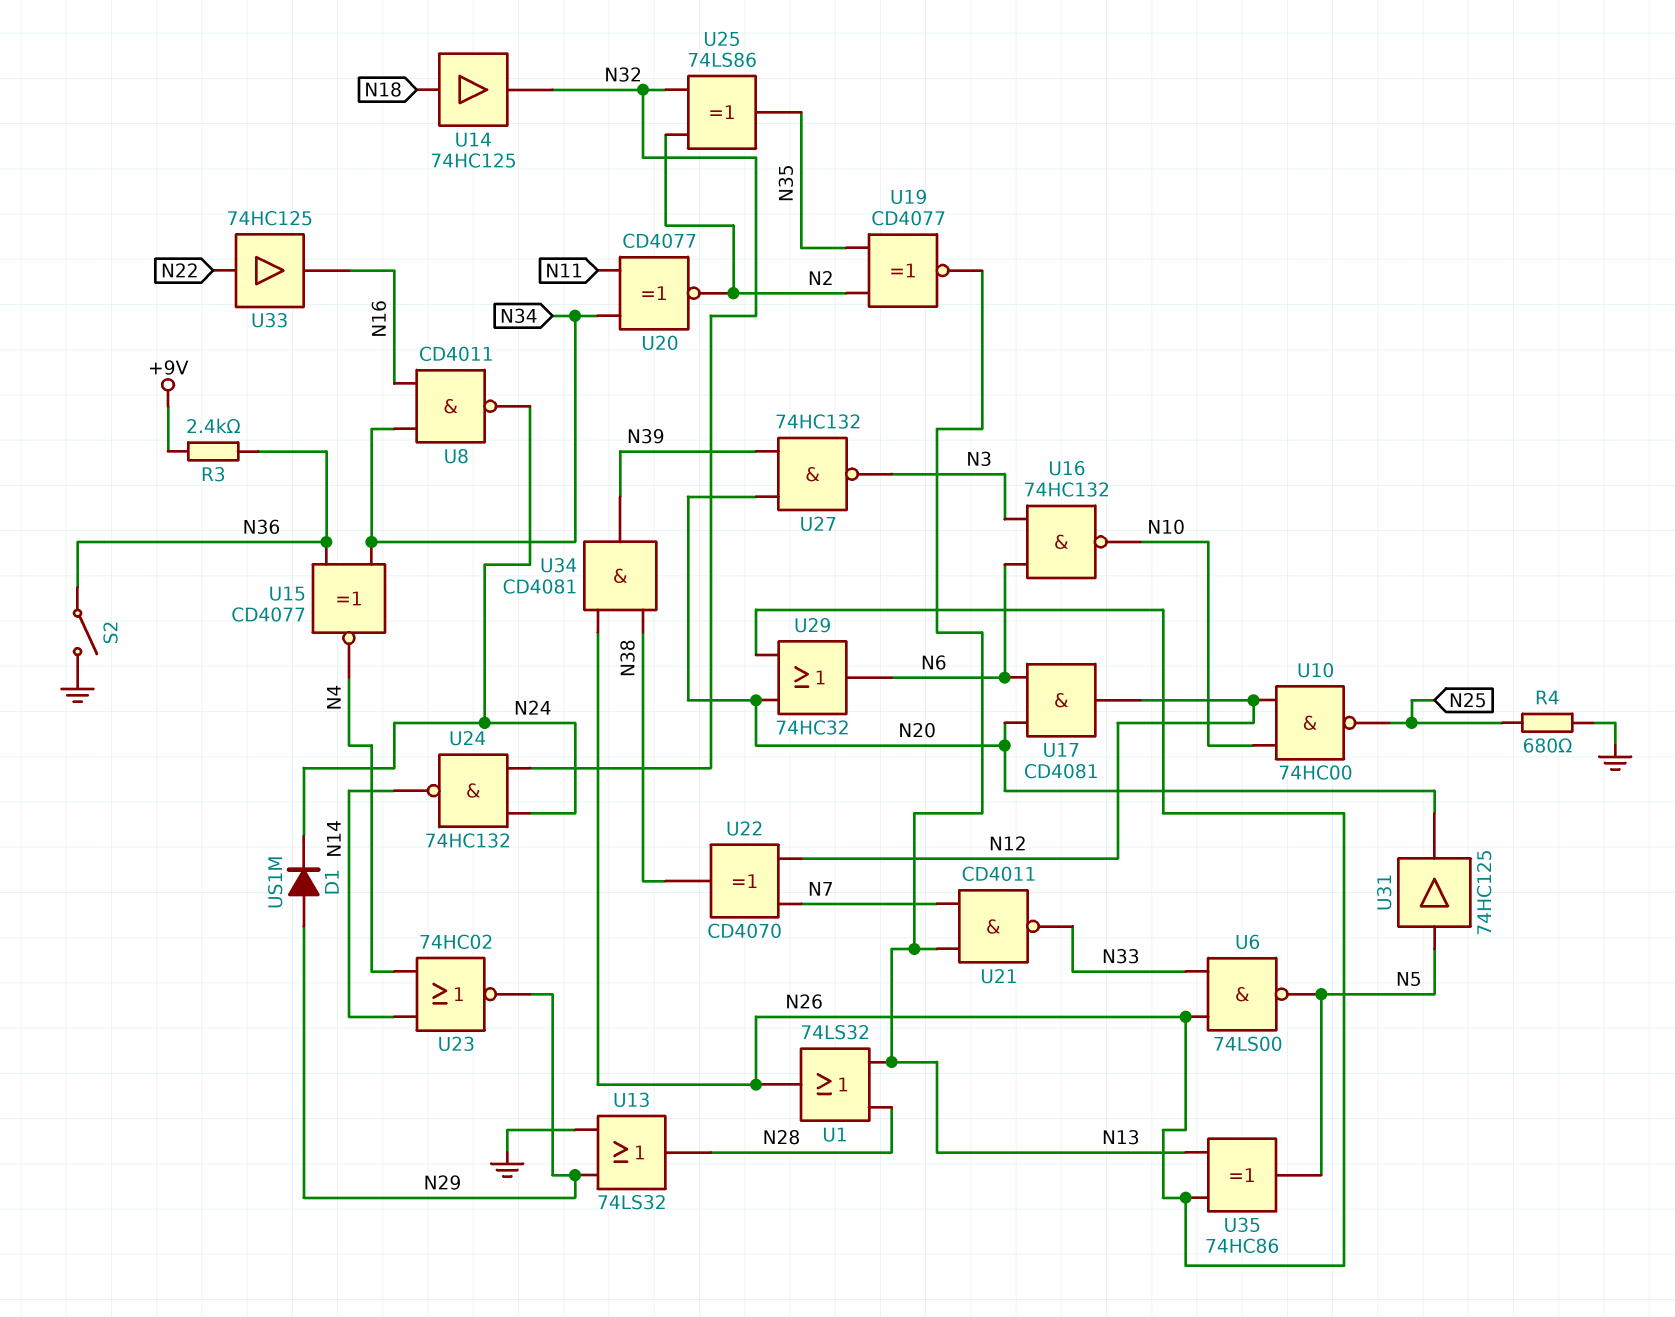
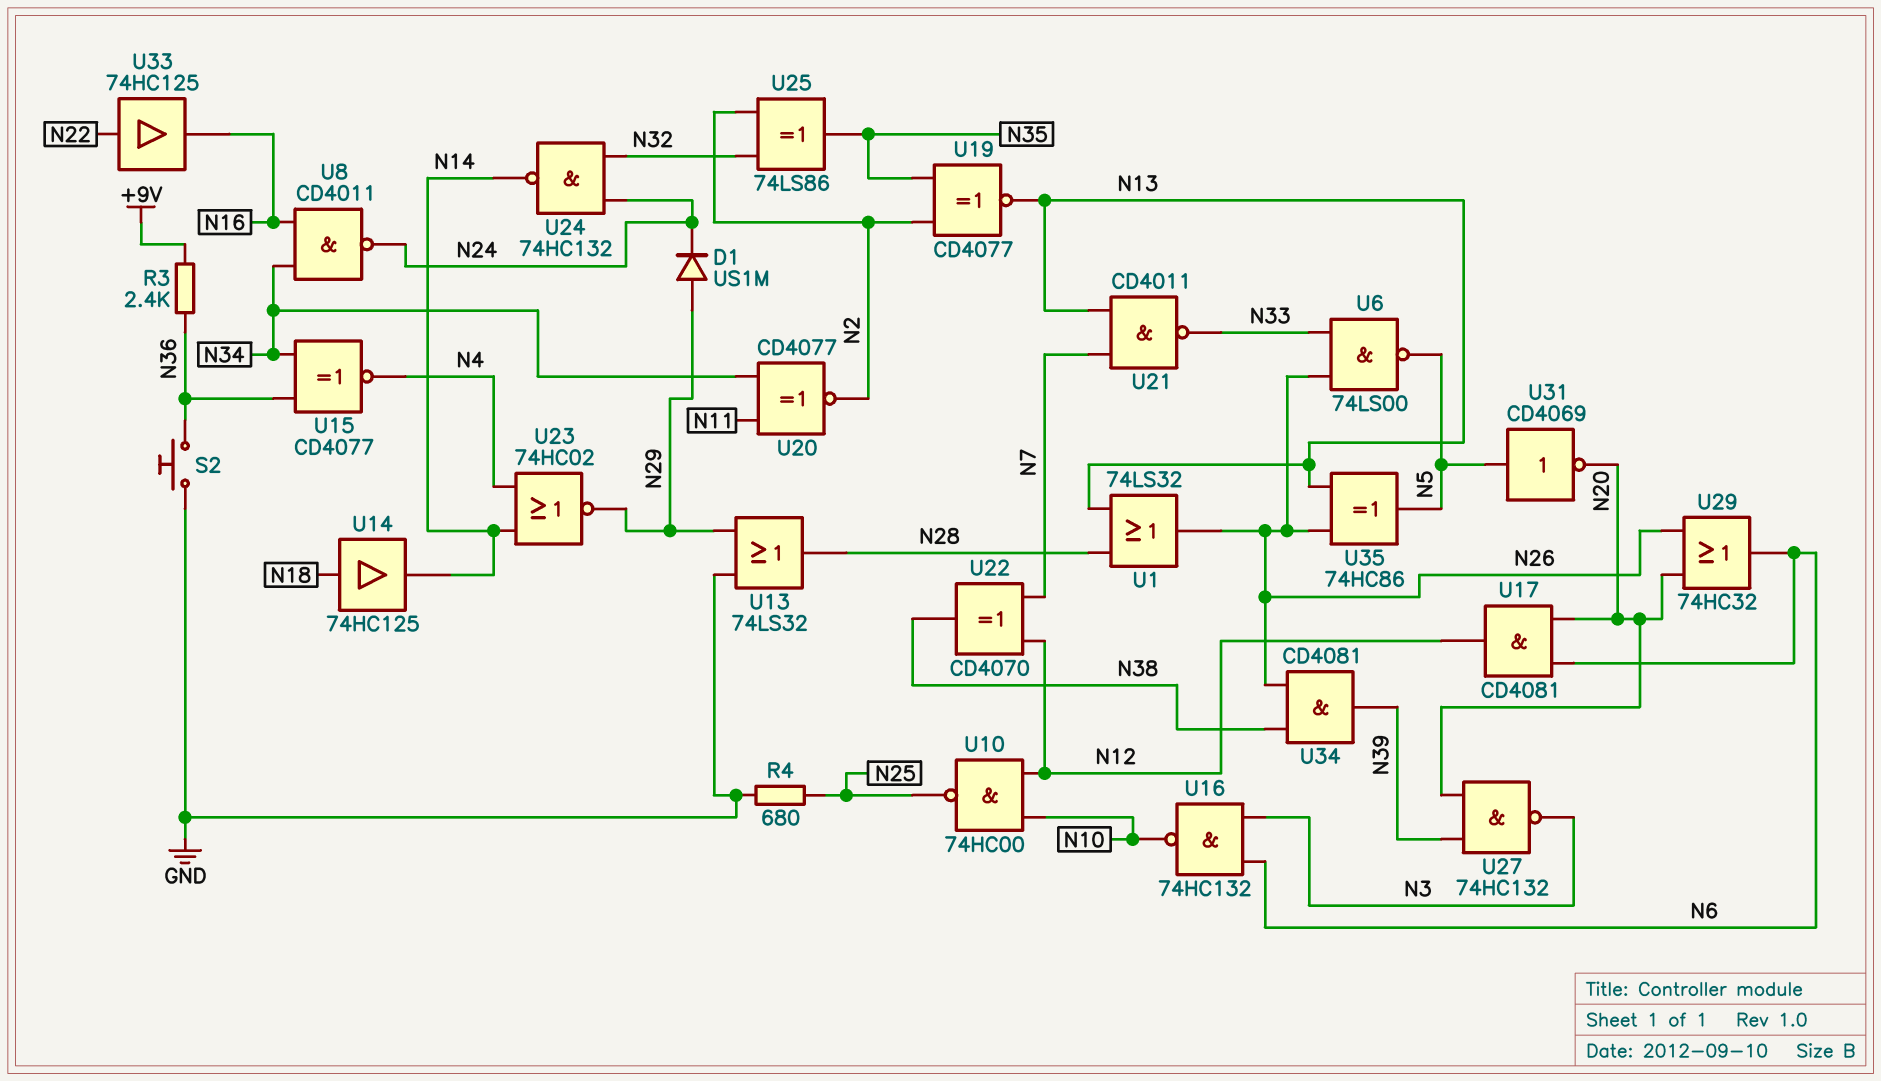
S2: switch (GND, N36) -> button (GND, N36)
U14: buffer 74HC125 (in N18, out N32) -> buffer 74HC125 (in N18, out N14)
U31: buffer 74HC125 (in N5, out N20) -> NOT CD4069 (in N5, out N20)

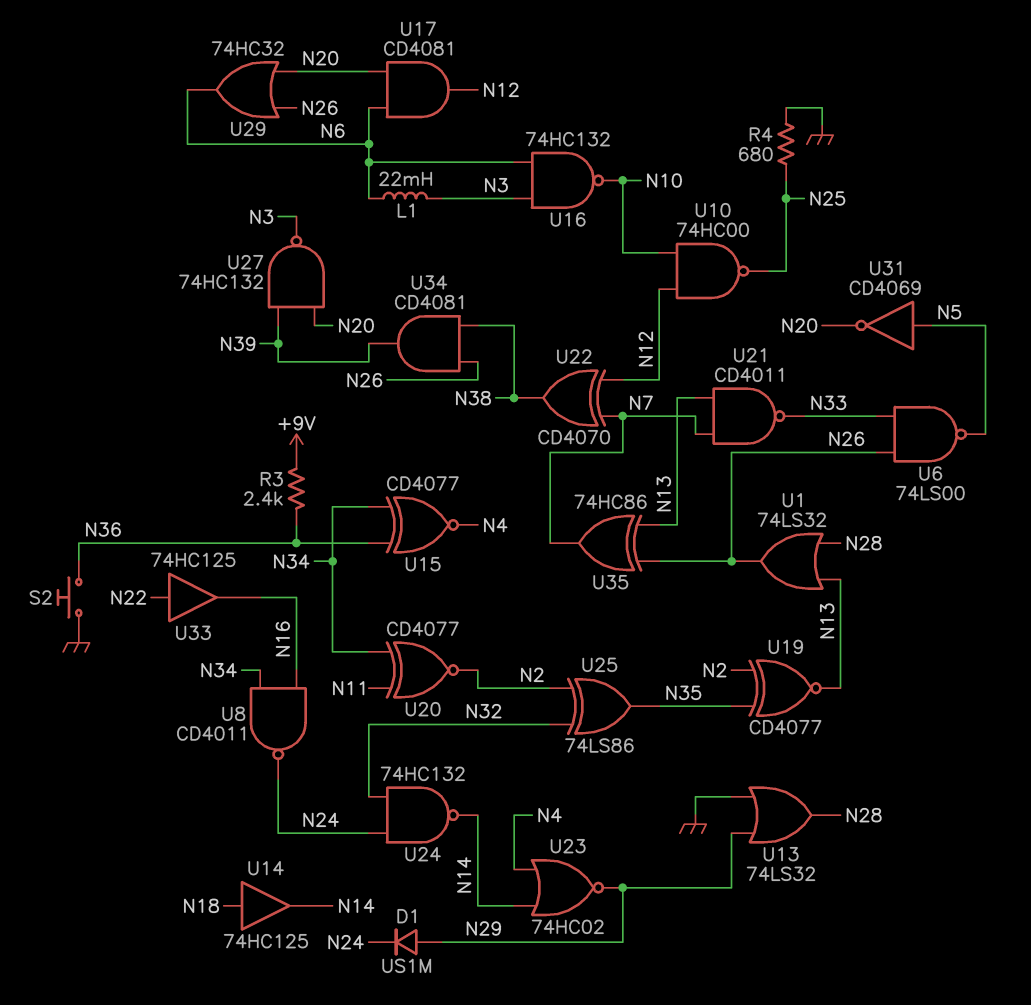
L1: none -> 22mH (N3, N6)
U35: XOR 74HC86 (in N13, in N26, out N5) -> XOR 74HC86 (in N13, in N26, out N7)

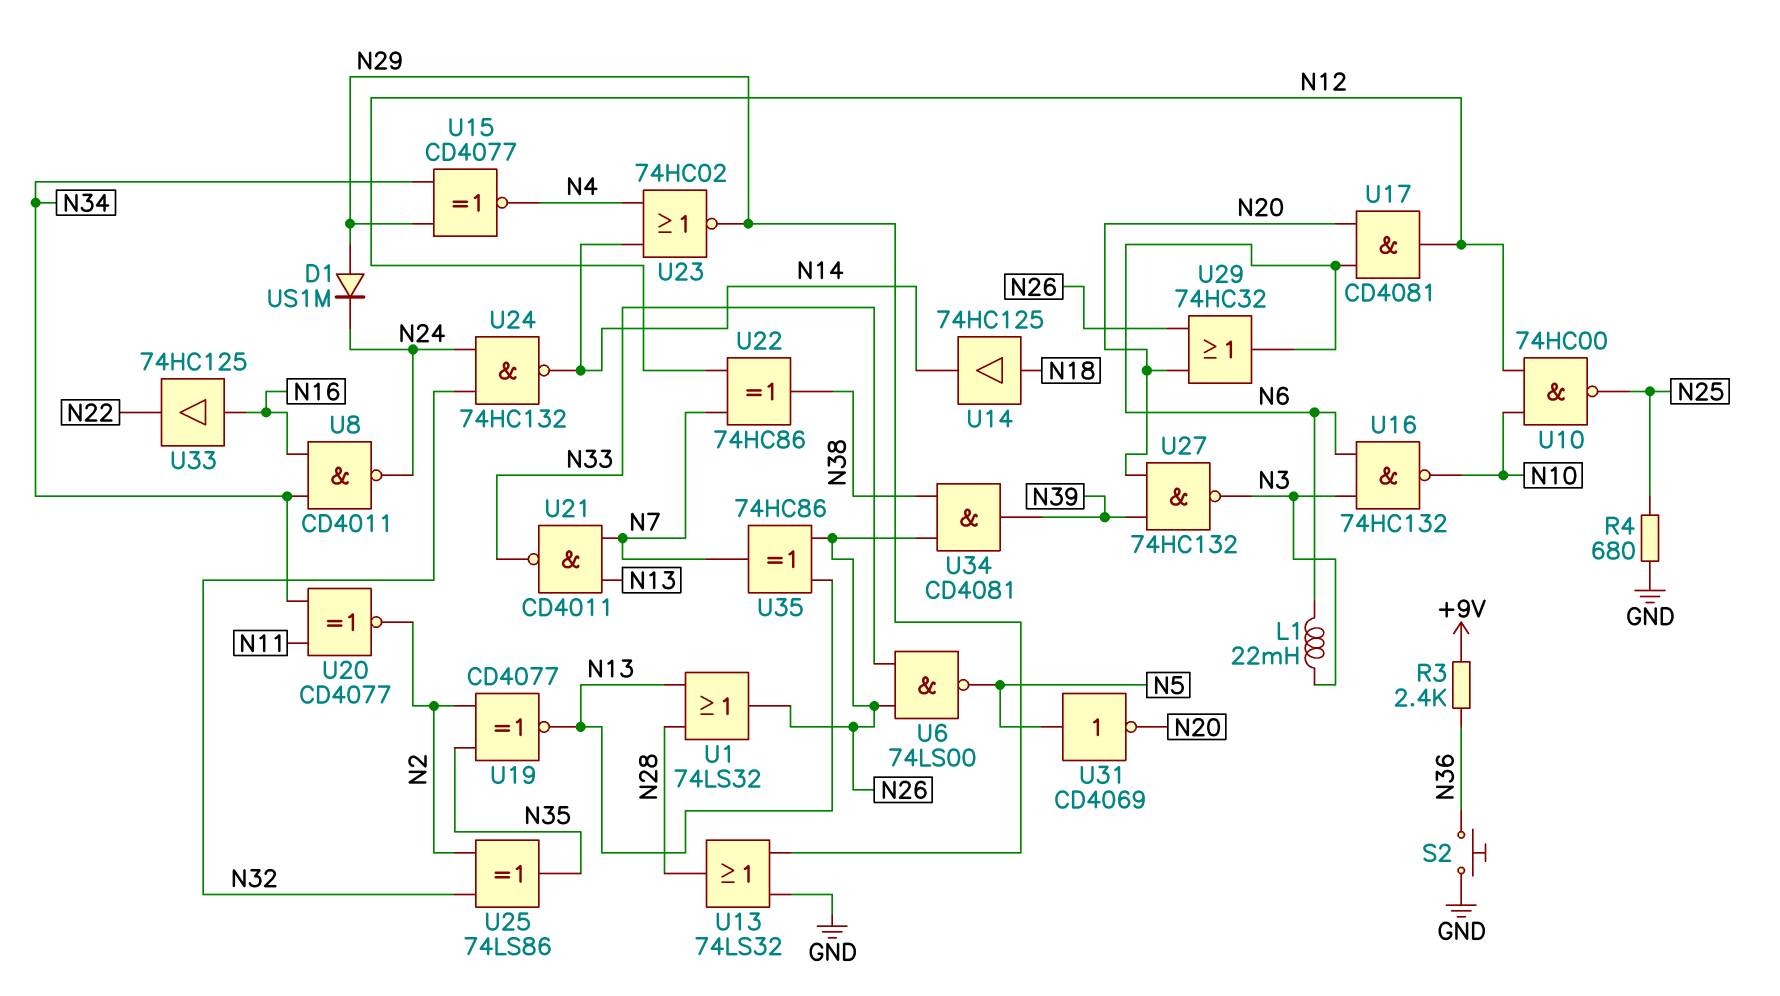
U15: XNOR CD4077 (in N34, in N36, out N4) -> XNOR CD4077 (in N29, in N34, out N4)
U22: XOR CD4070 (in N7, in N12, out N38) -> XOR 74HC86 (in N7, in N12, out N38)
U33: buffer 74HC125 (in N22, out N16) -> buffer 74HC125 (in N16, out N22)

